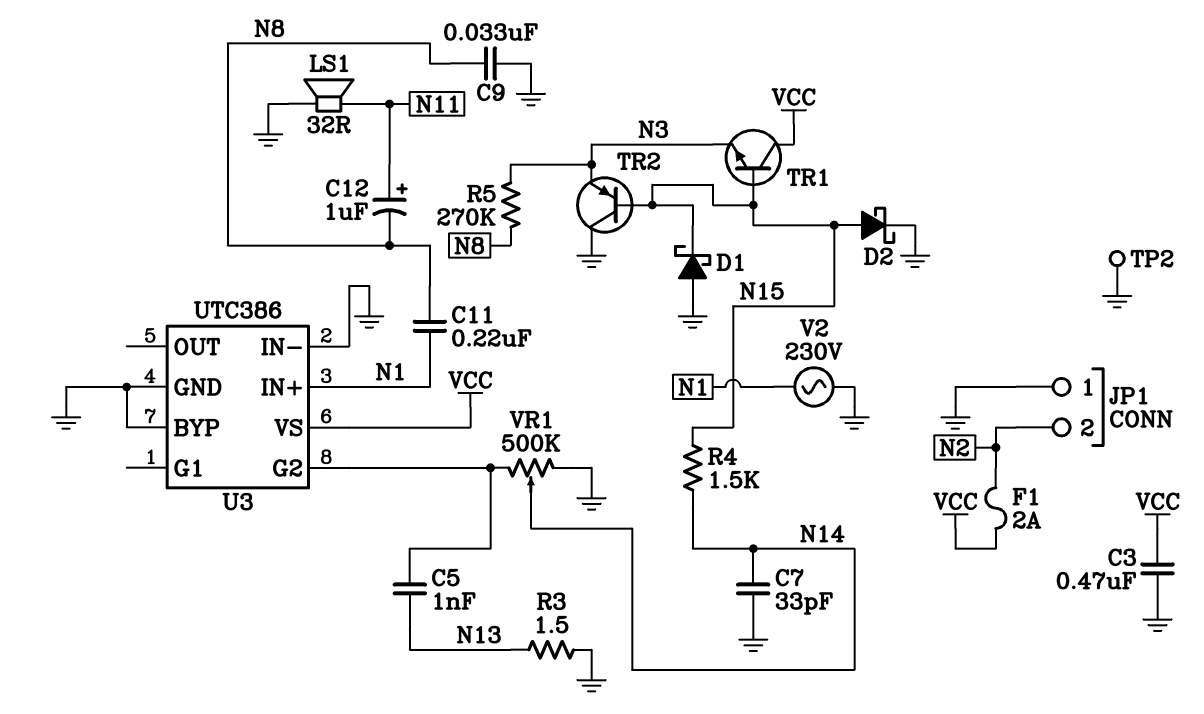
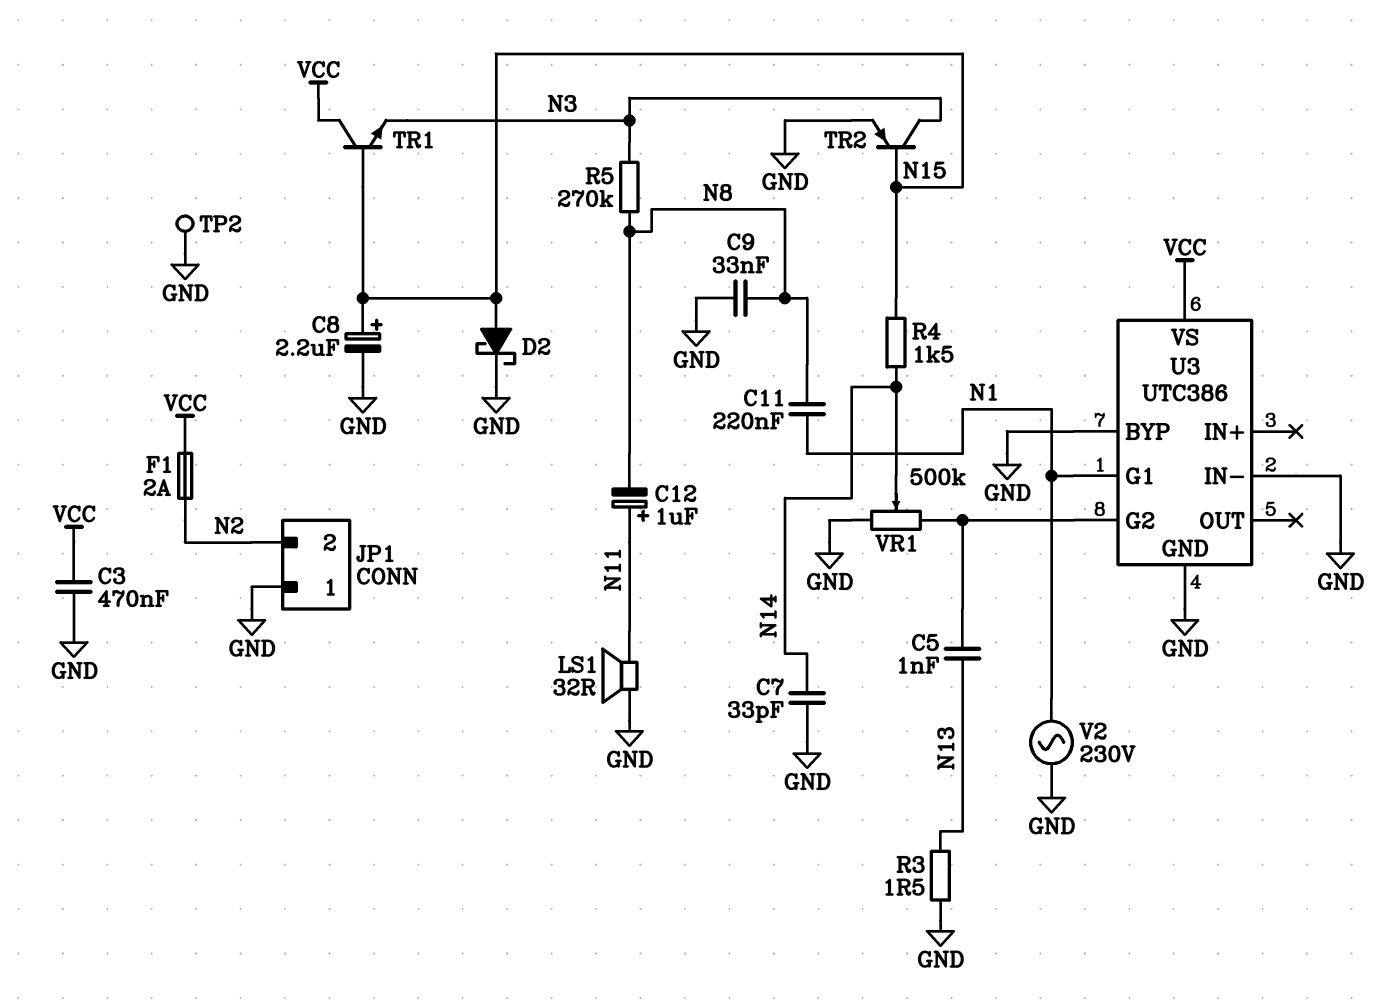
C8: none -> 2.2uF (plus N15, minus GND)
D1: schottky (A GND, K N15) -> none
TR2: PNP (B N15, C GND, E N3) -> PNP (B N15, C N3, E GND)
U3 pin G1: none -> N1
U3 pin IN+: N1 -> none

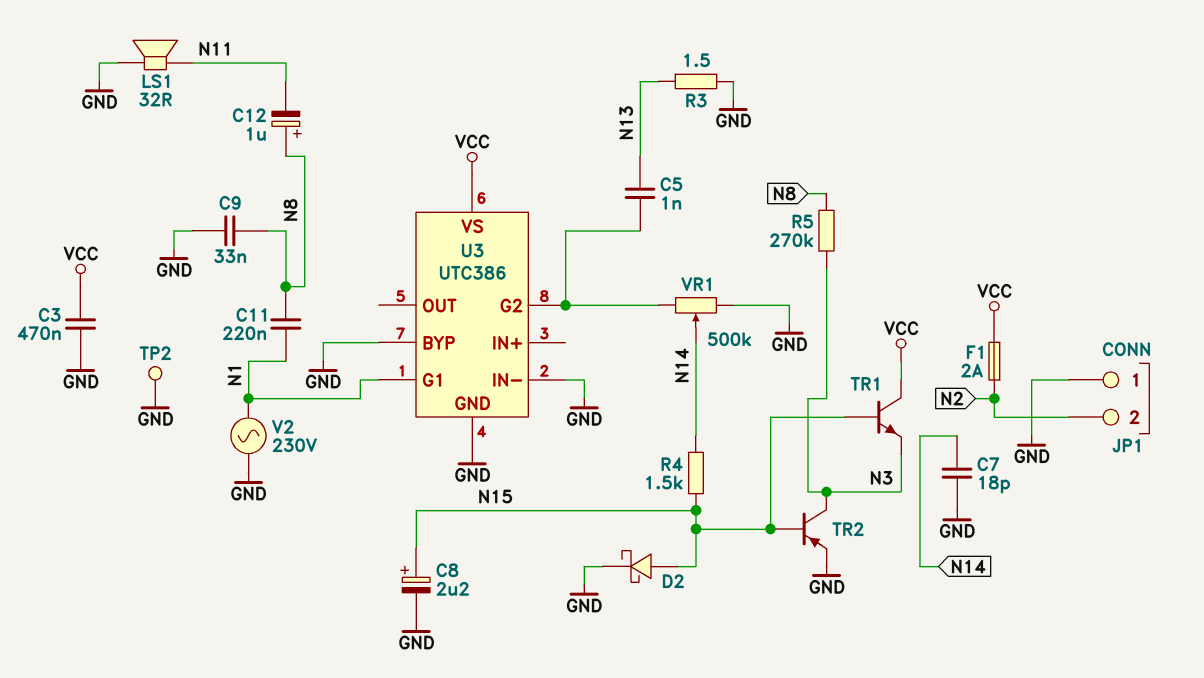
C7: 33pF (GND, N14) -> 18pF (GND, N14)
C12: 1uF (plus N11, minus N8) -> 1uF (plus N8, minus N11)

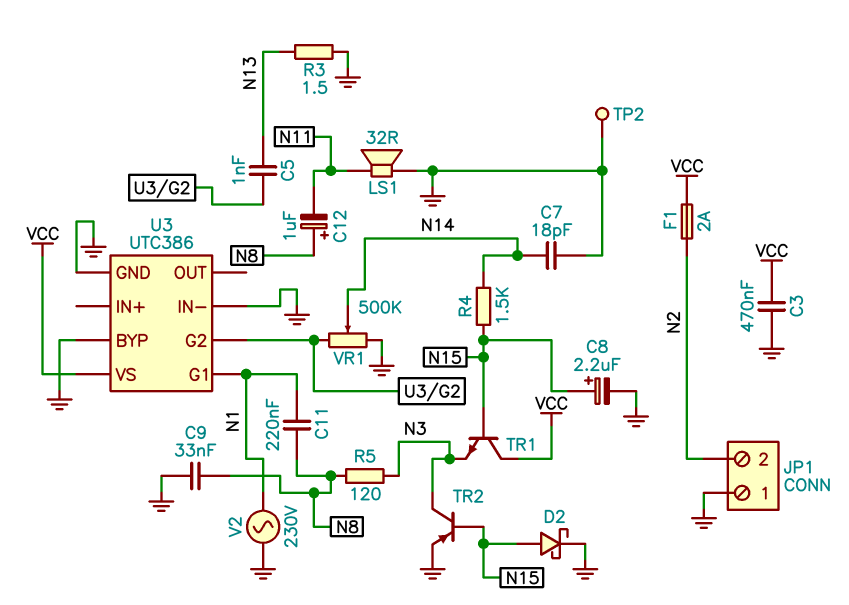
R5: 270k (N3, N8) -> 120 (N3, N8)

